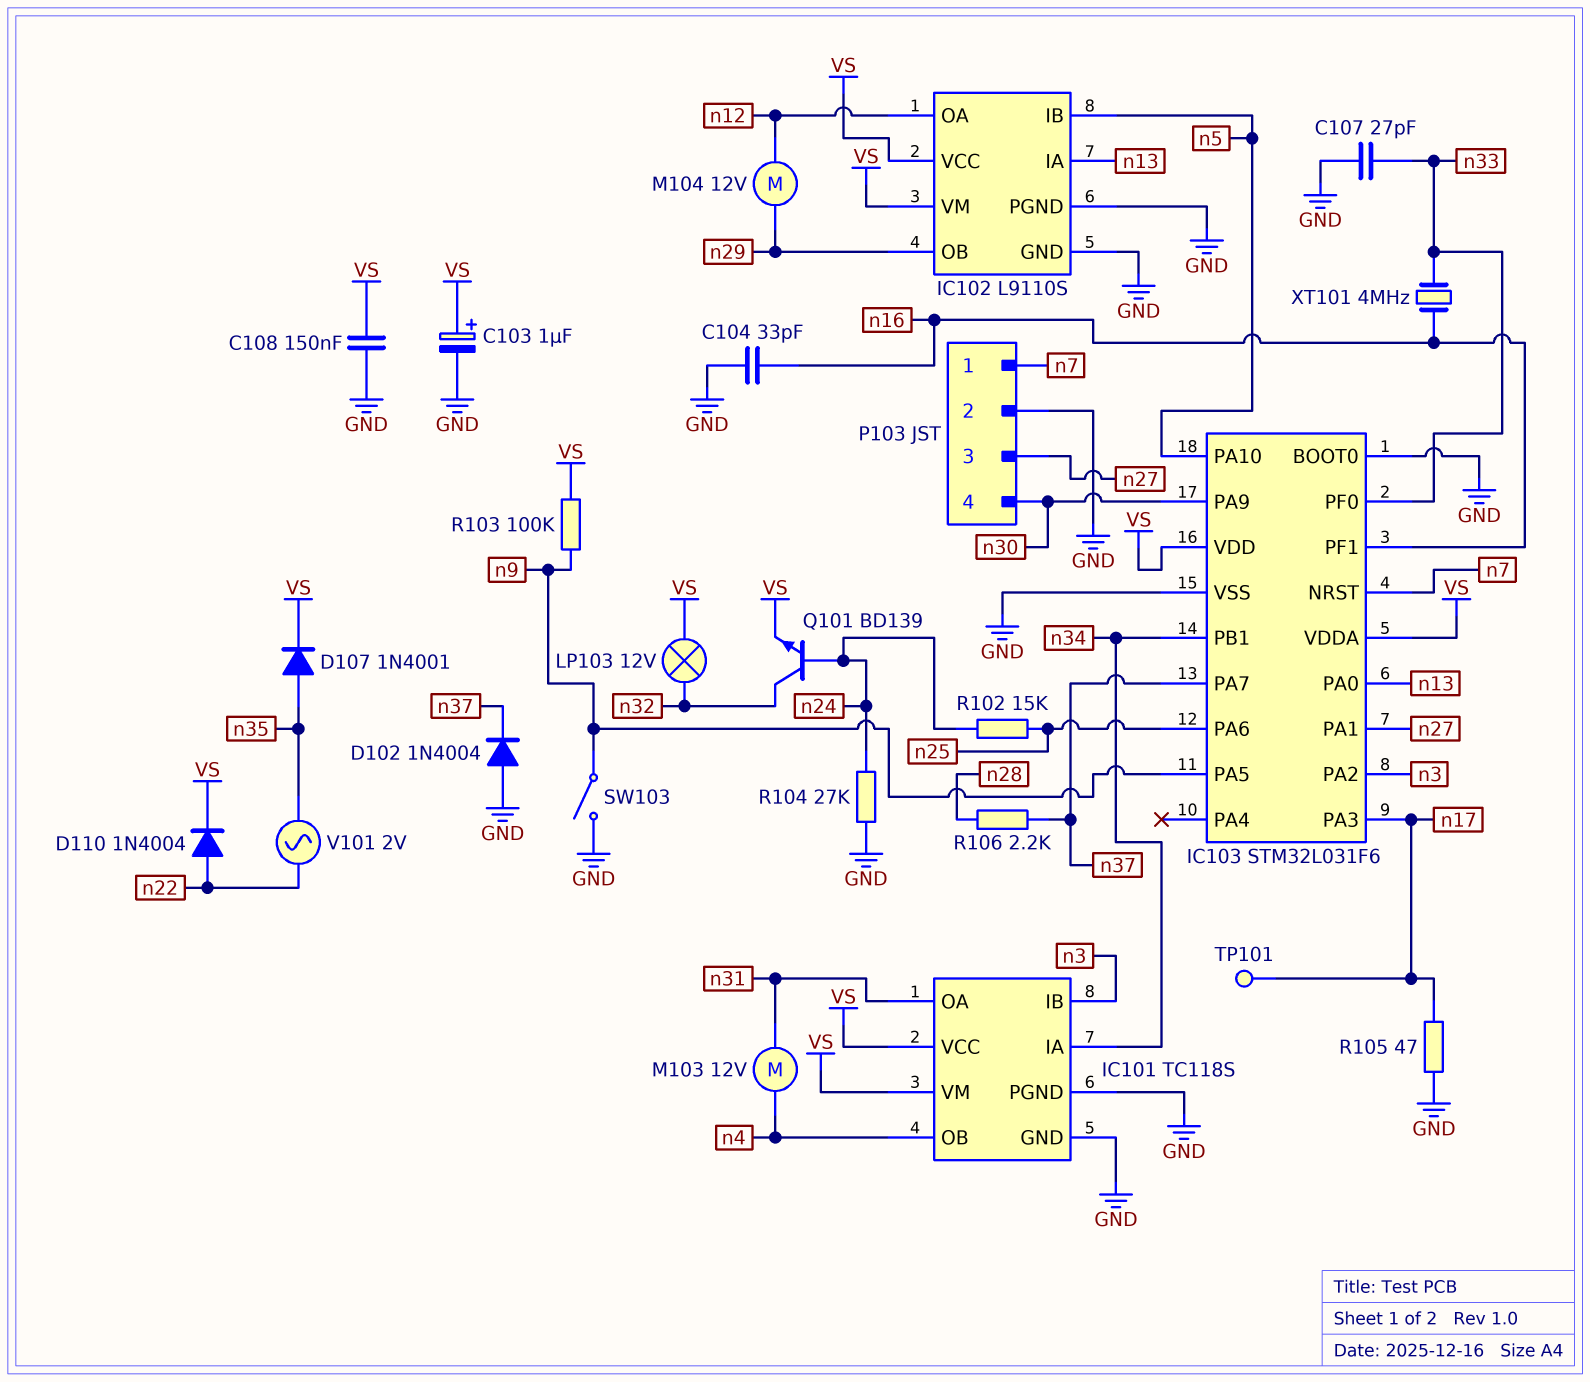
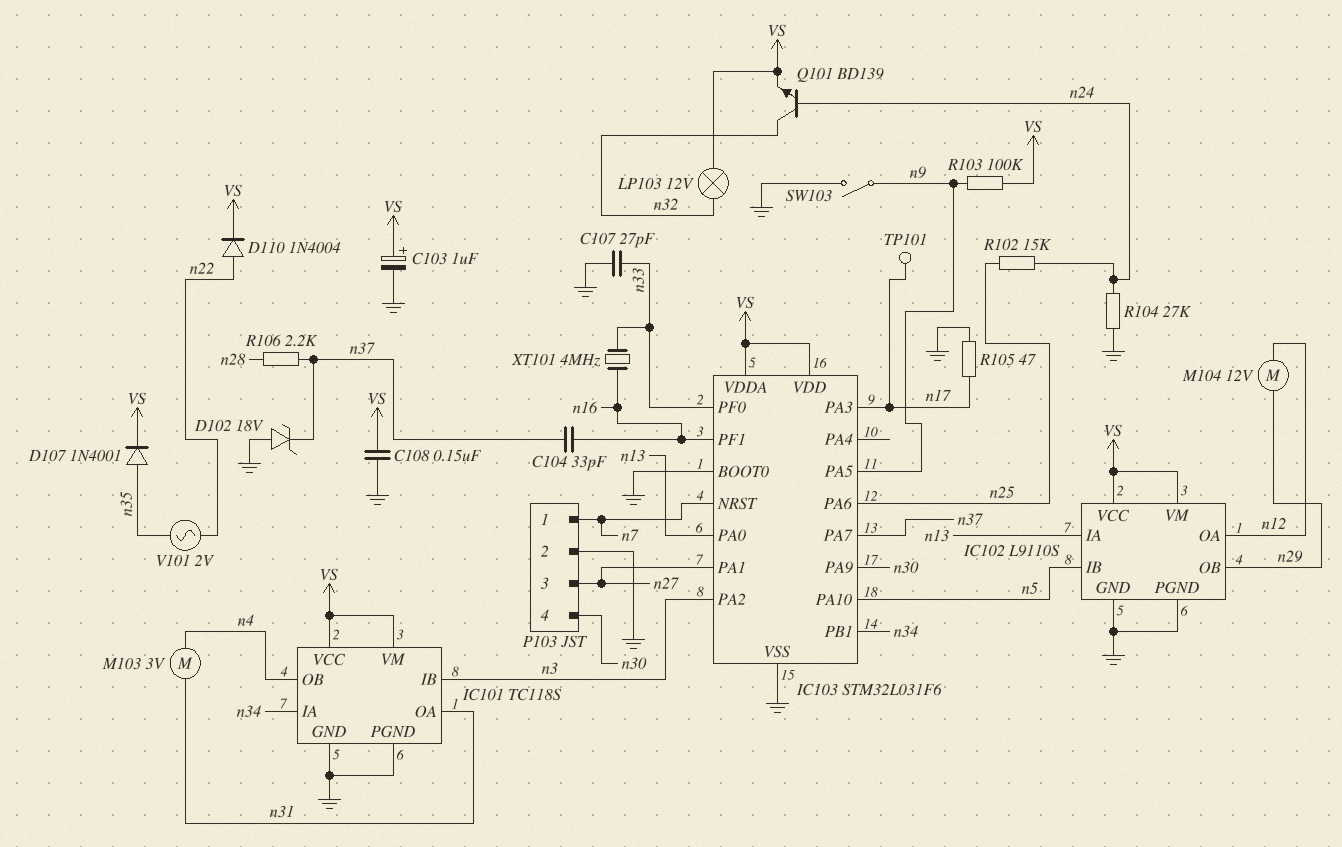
C104: 33pF (GND, n16) -> 33pF (n16, n37)
D102: diode 1N4004 (A GND, K n37) -> zener 18V (A GND, K n37)
M103: motor 12V (n4, n31) -> motor 3V (n4, n31)

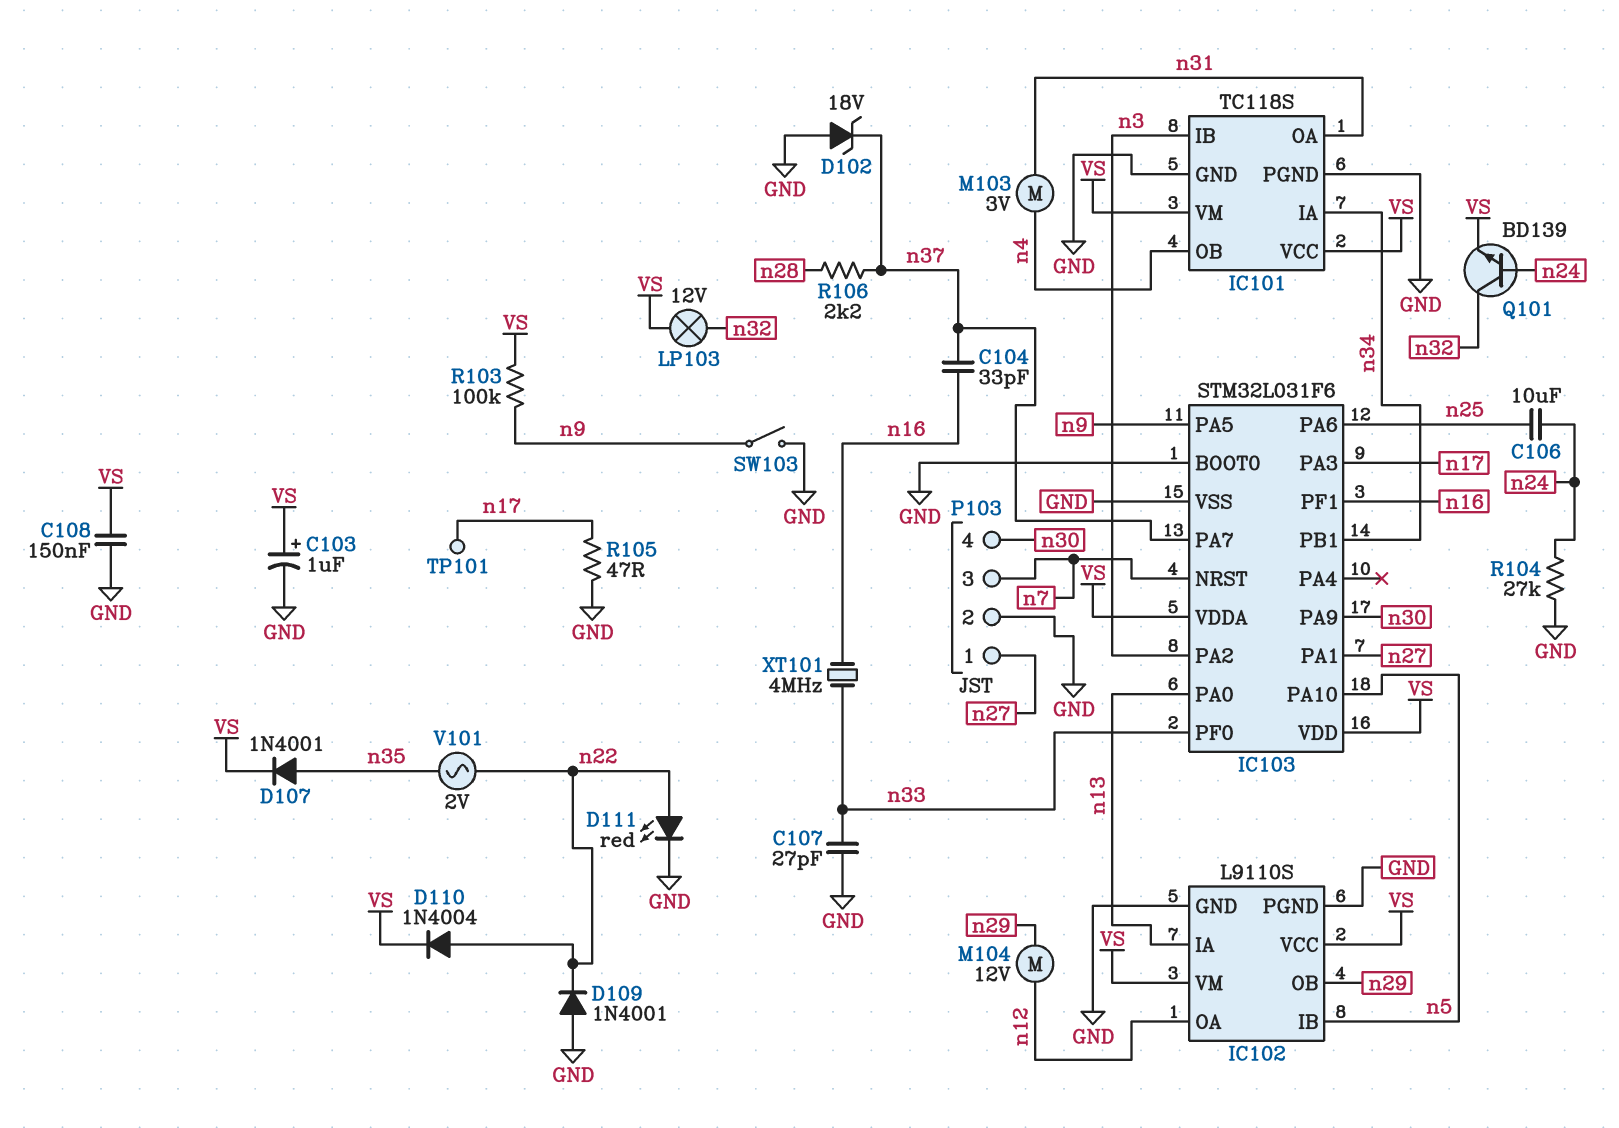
C106: none -> 10uF (n24, n25)
D109: none -> diode 1N4001 (A GND, K n22)
D111: none -> LED red (A n22, K GND)
P103 pin 1: n7 -> n27
P103 pin 3: n27 -> n7
R102: 15k (n24, n25) -> none

